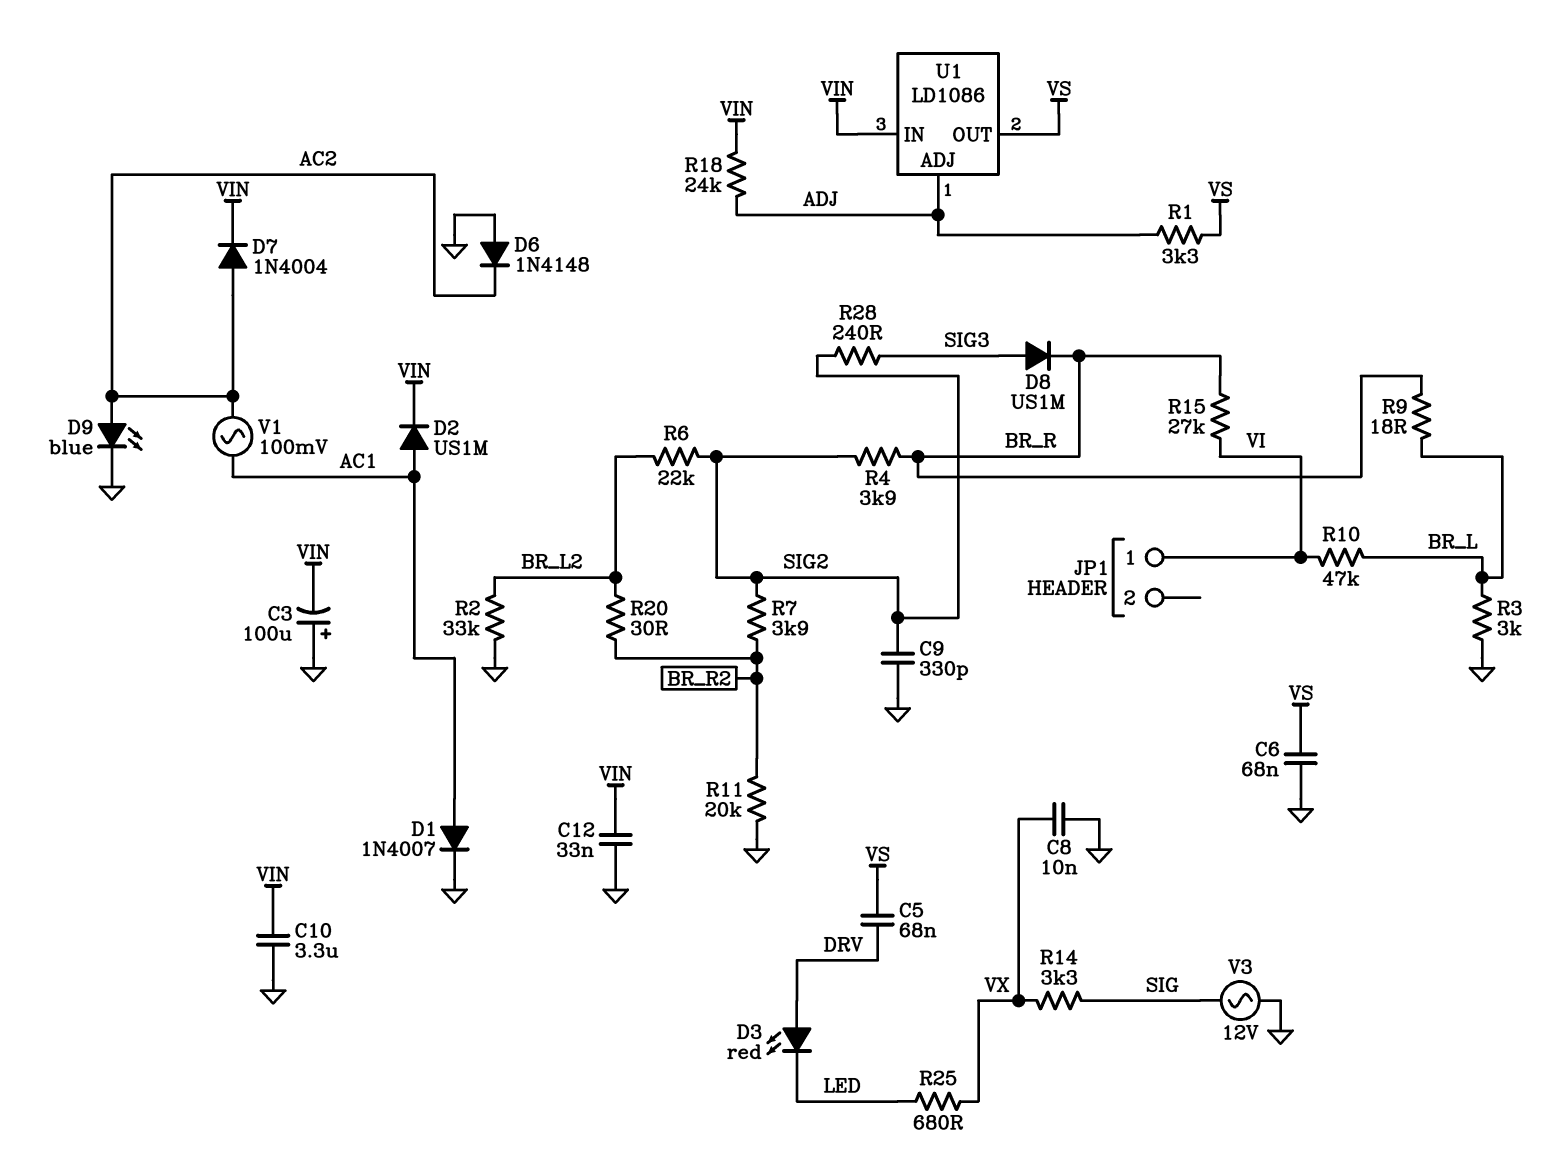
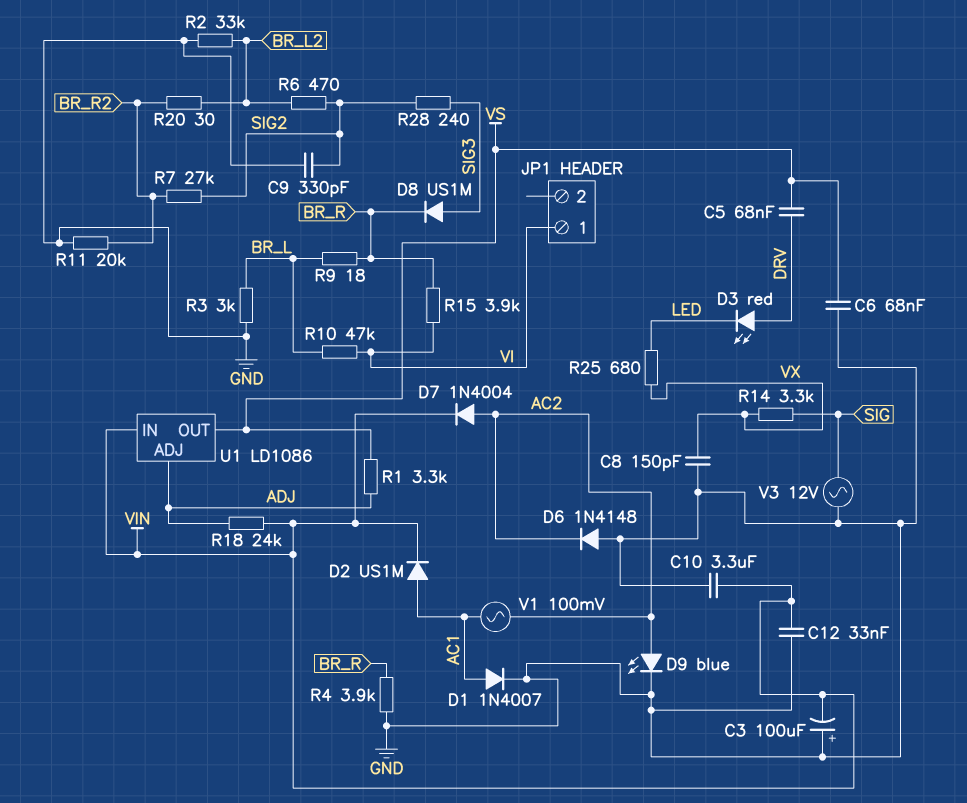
C8: 10nF (GND, VX) -> 150pF (GND, VX)
R4: 3.9k (BR_R, SIG2) -> 3.9k (BR_R, GND)
R6: 22k (BR_L2, SIG2) -> 470 (BR_L2, SIG2)
R7: 3.9k (BR_R2, SIG2) -> 27k (BR_R2, SIG2)
R15: 27k (BR_R, VI) -> 3.9k (BR_R, VI)

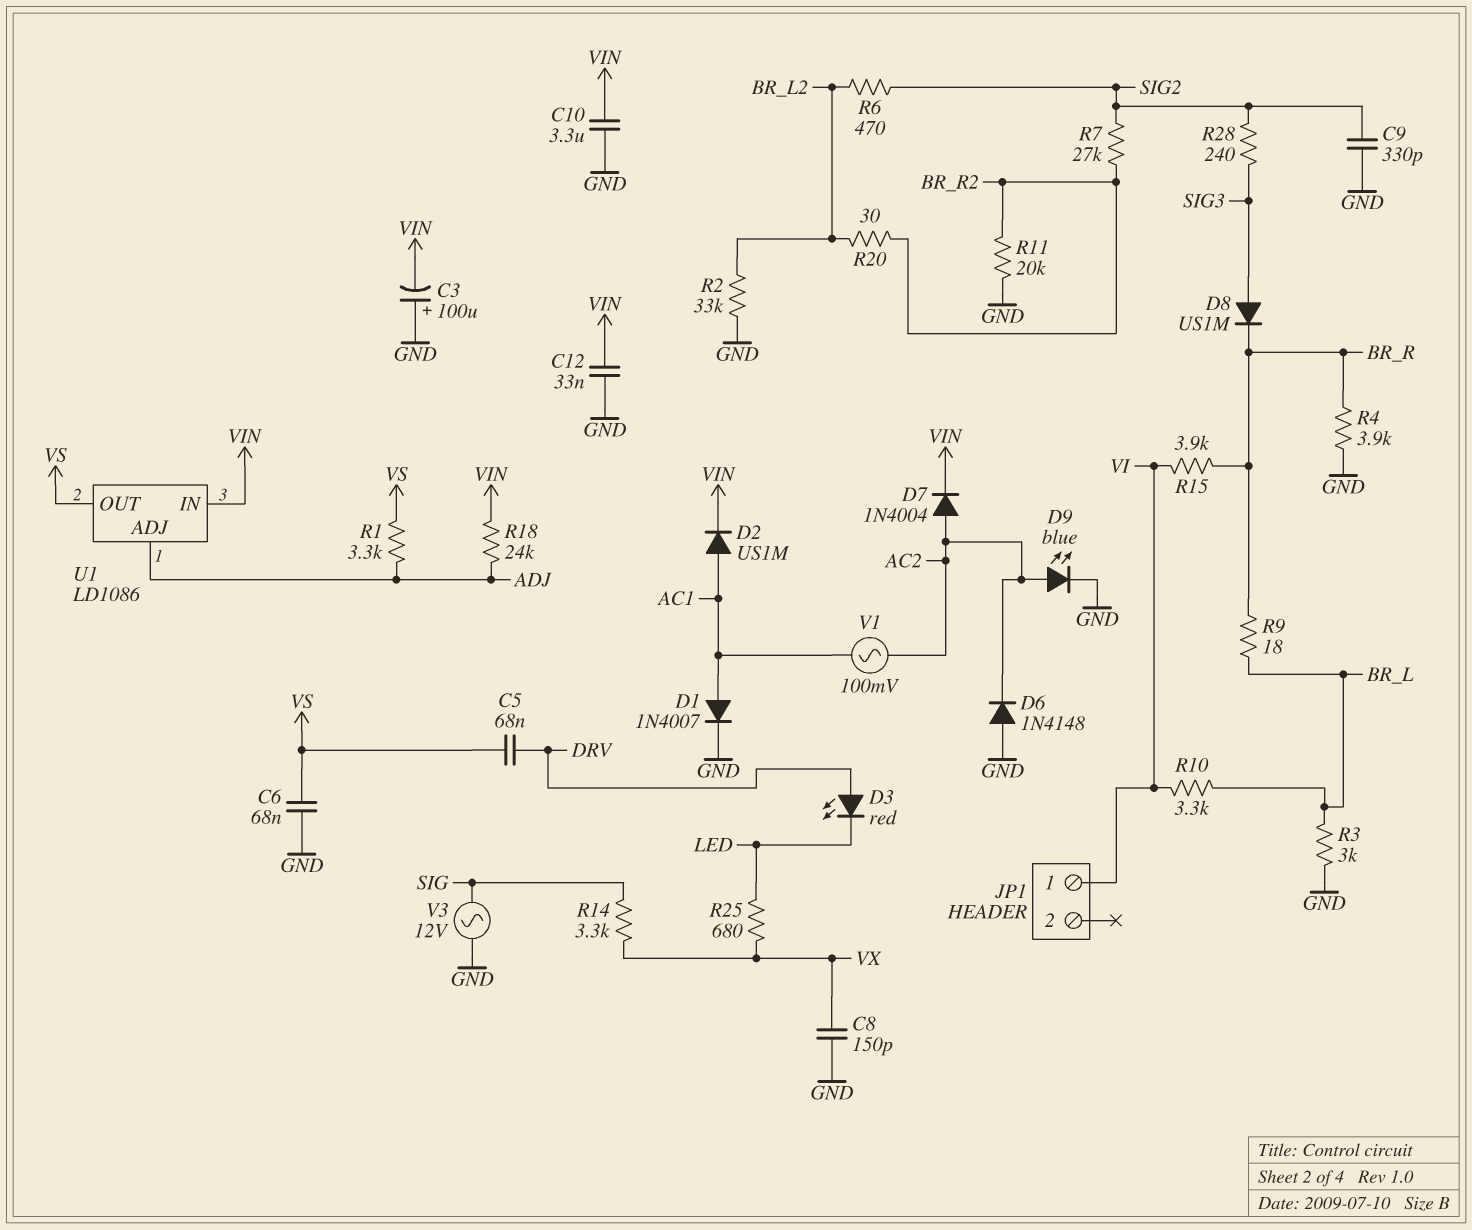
R10: 47k (BR_L, VI) -> 3.3k (BR_L, VI)

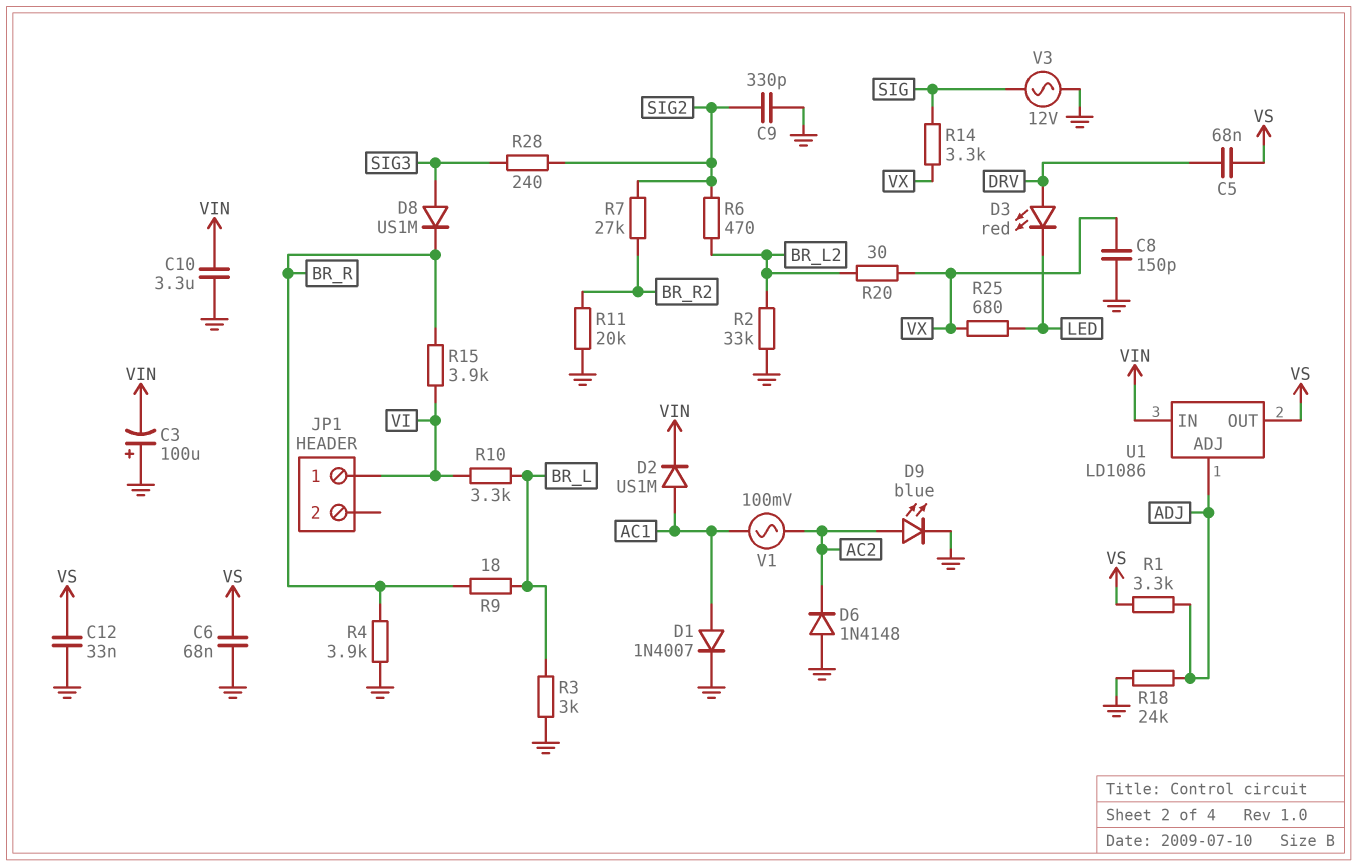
C12: 33nF (GND, VIN) -> 33nF (GND, VS)
D7: diode 1N4004 (A AC2, K VIN) -> none
R18: 24k (ADJ, VIN) -> 24k (ADJ, GND)
R20: 30 (BR_L2, BR_R2) -> 30 (BR_L2, VX)

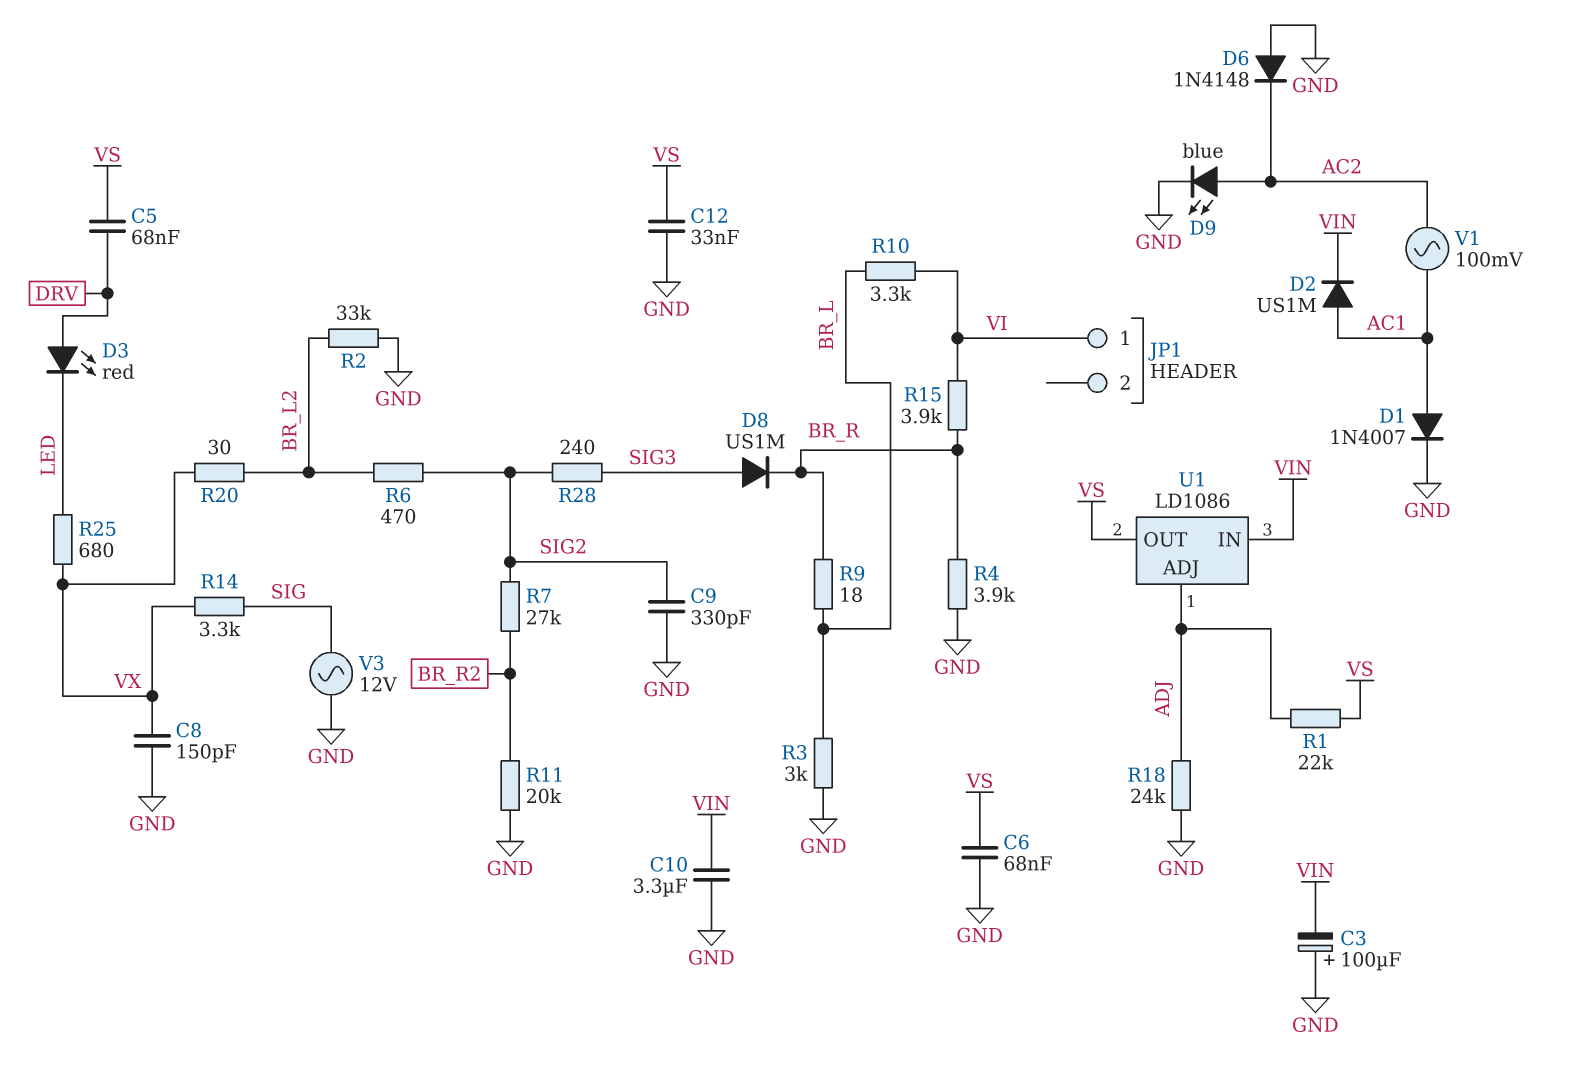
R1: 3.3k (ADJ, VS) -> 22k (ADJ, VS)

